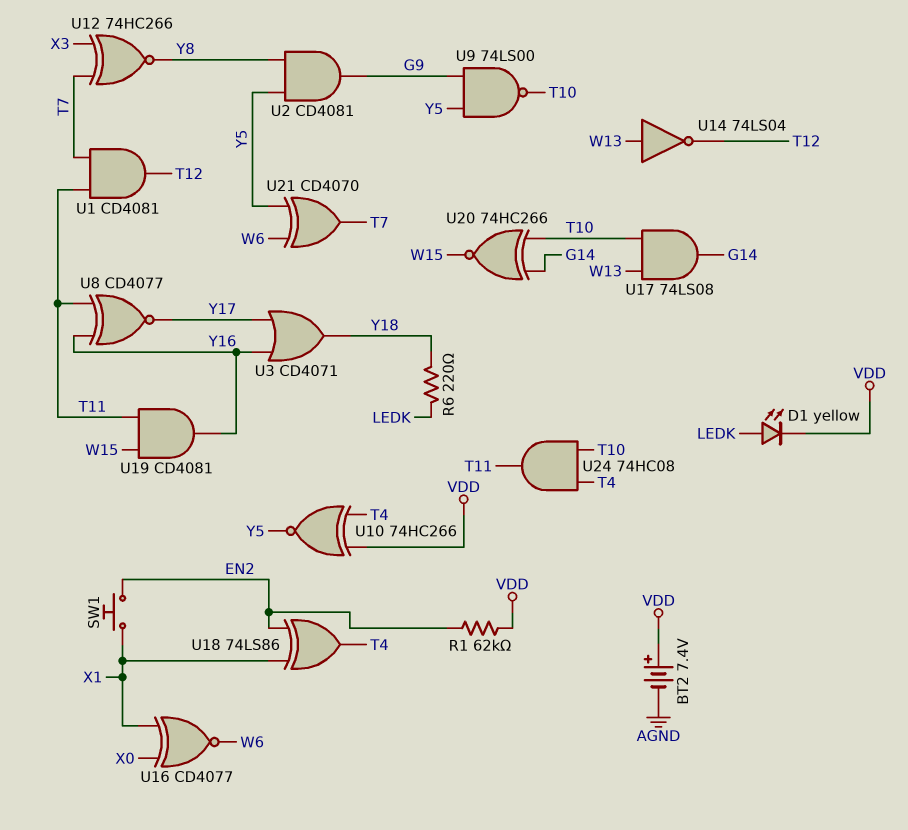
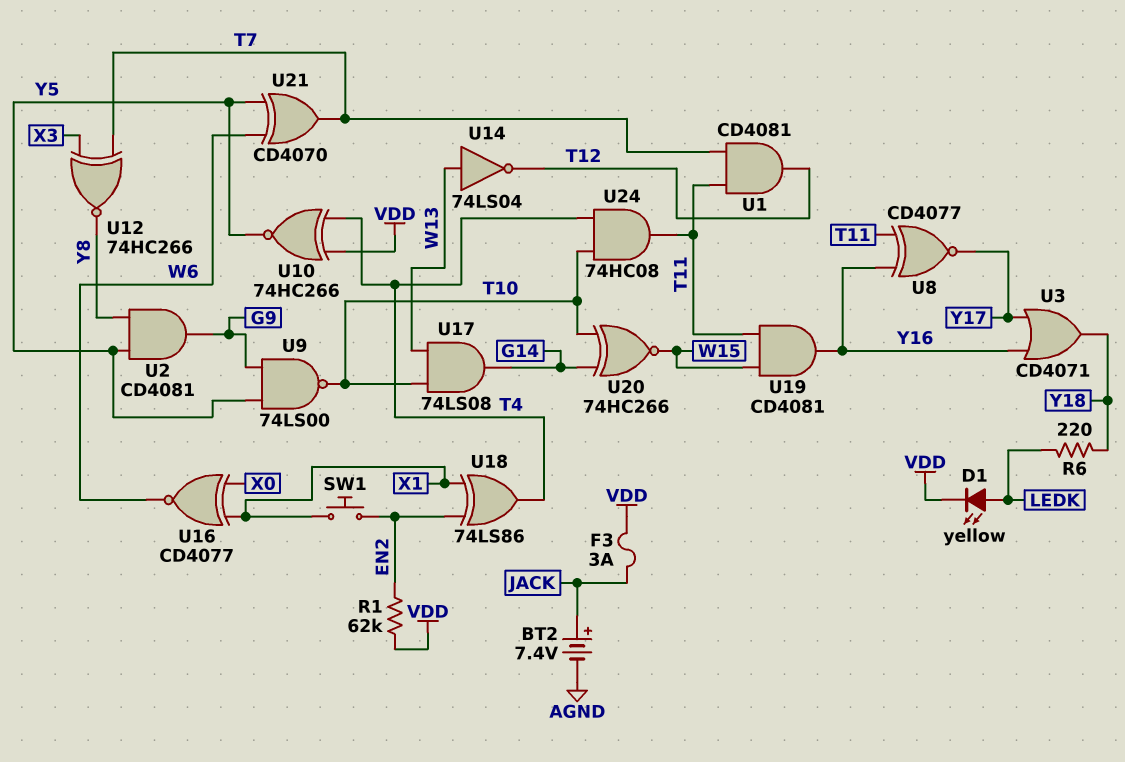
BT2: 7.4V (plus VDD, minus AGND) -> 7.4V (plus JACK, minus AGND)
F3: none -> 3A (JACK, VDD)

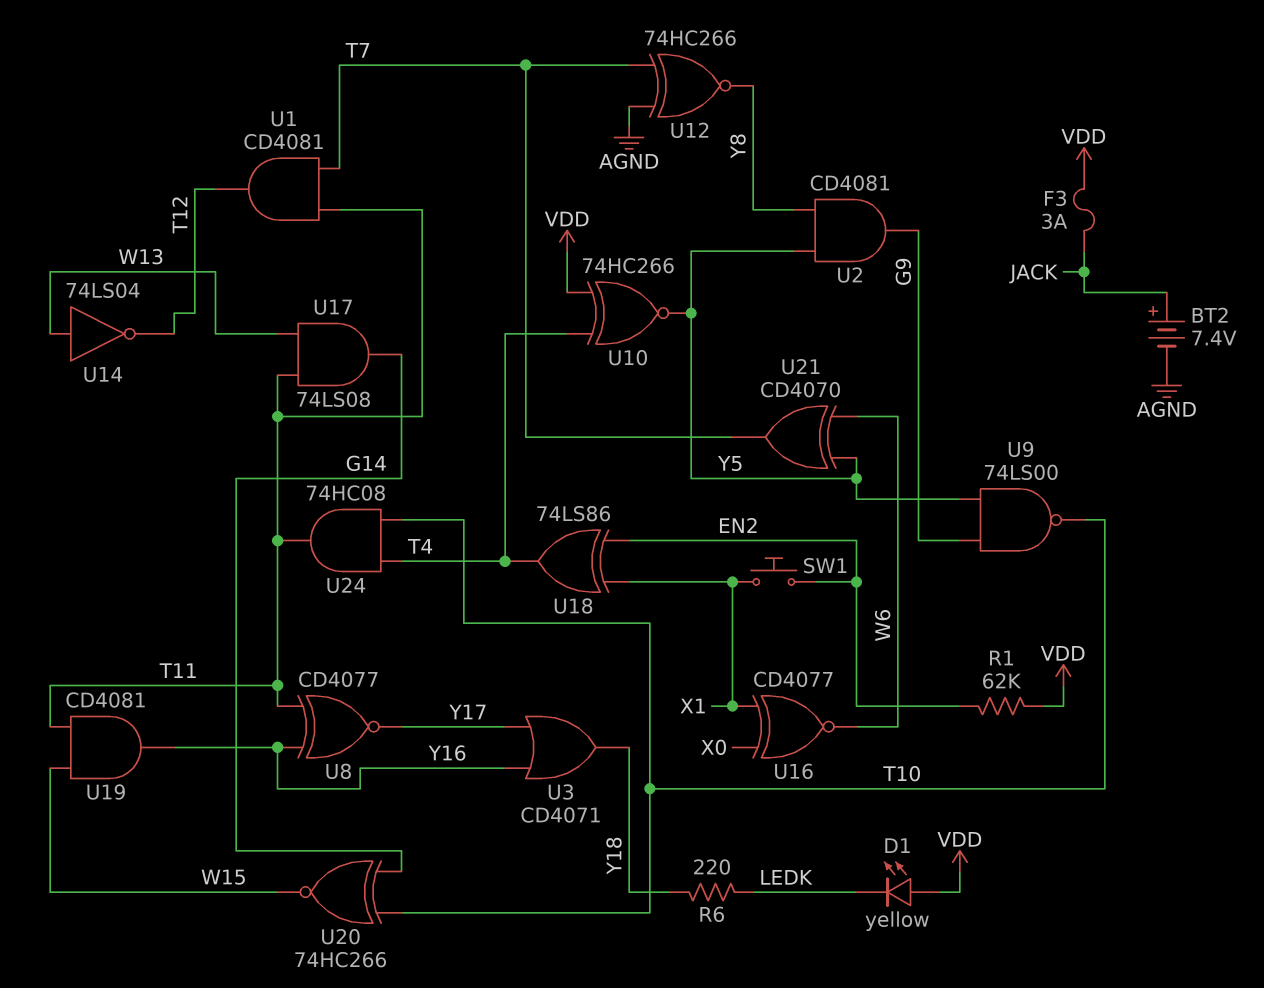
D1: LED yellow (A LEDK, K VDD) -> LED yellow (A VDD, K LEDK)
U12: XNOR 74HC266 (in T7, in X3, out Y8) -> XNOR 74HC266 (in AGND, in T7, out Y8)
U17: AND 74LS08 (in T10, in W13, out G14) -> AND 74LS08 (in T11, in W13, out G14)

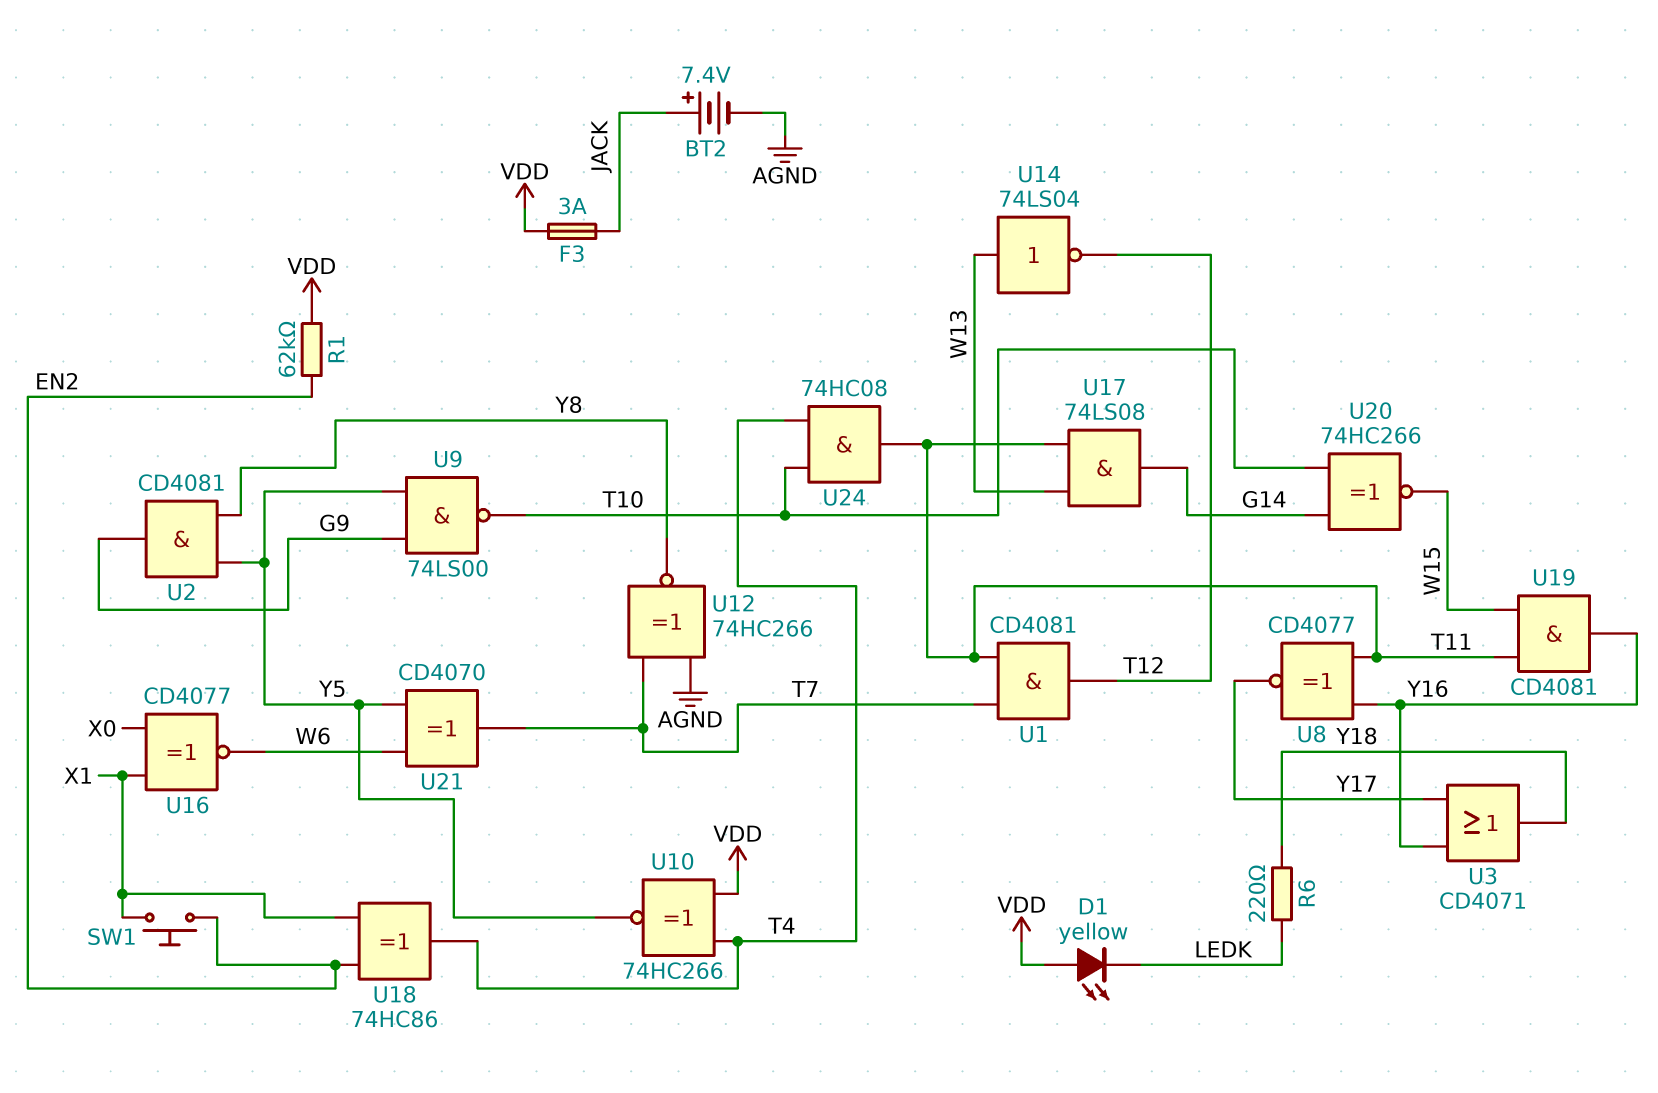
U18: XOR 74LS86 (in EN2, in X1, out T4) -> XOR 74HC86 (in EN2, in X1, out T4)

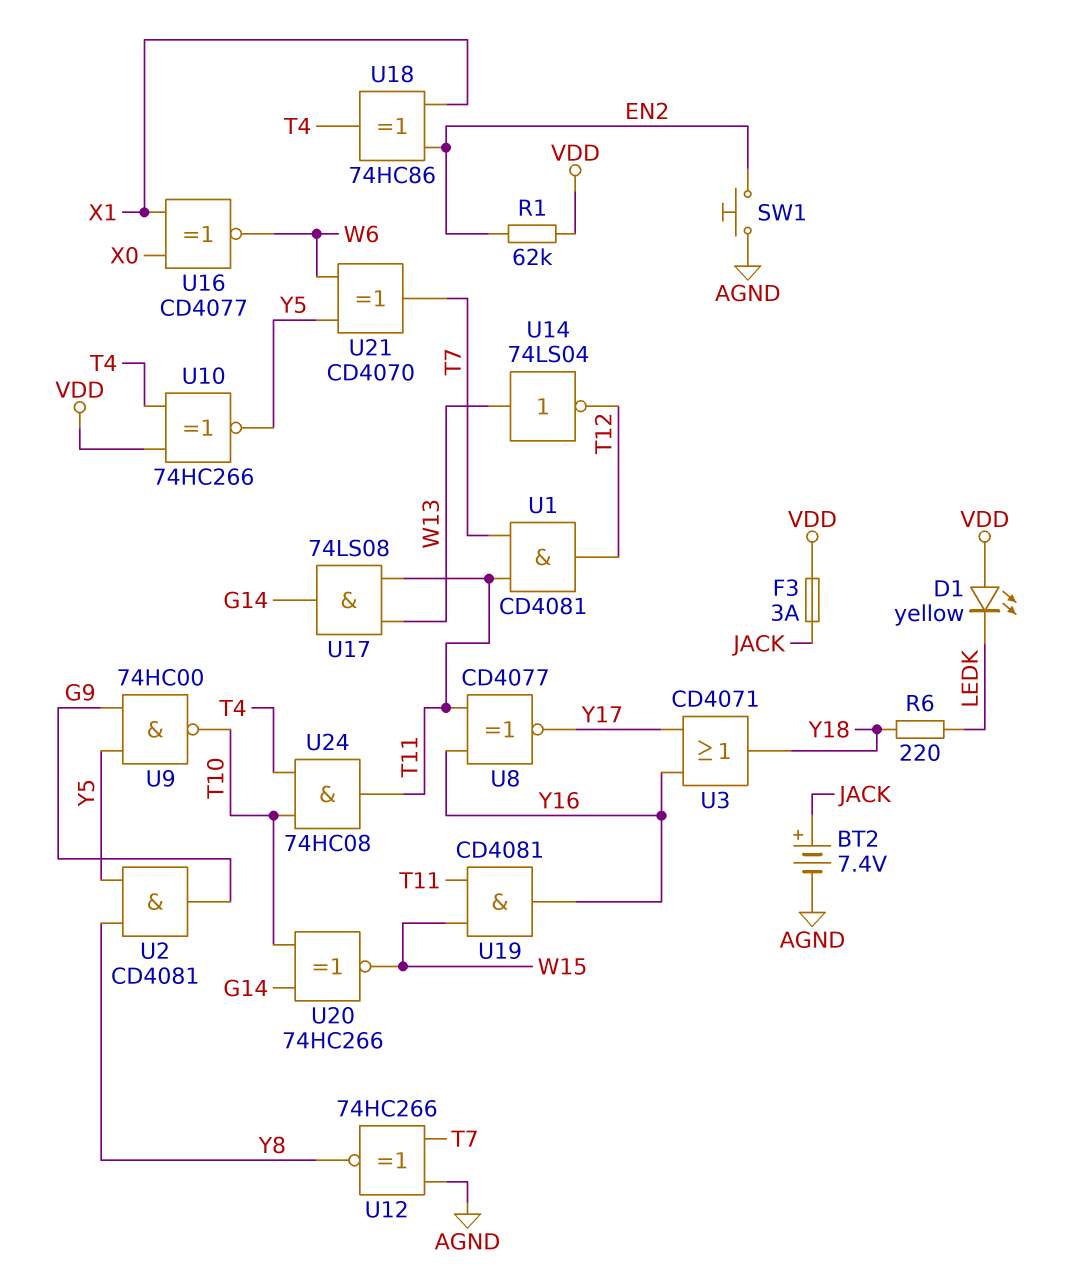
SW1: button (EN2, X1) -> button (AGND, EN2)
U9: NAND 74LS00 (in G9, in Y5, out T10) -> NAND 74HC00 (in G9, in Y5, out T10)

